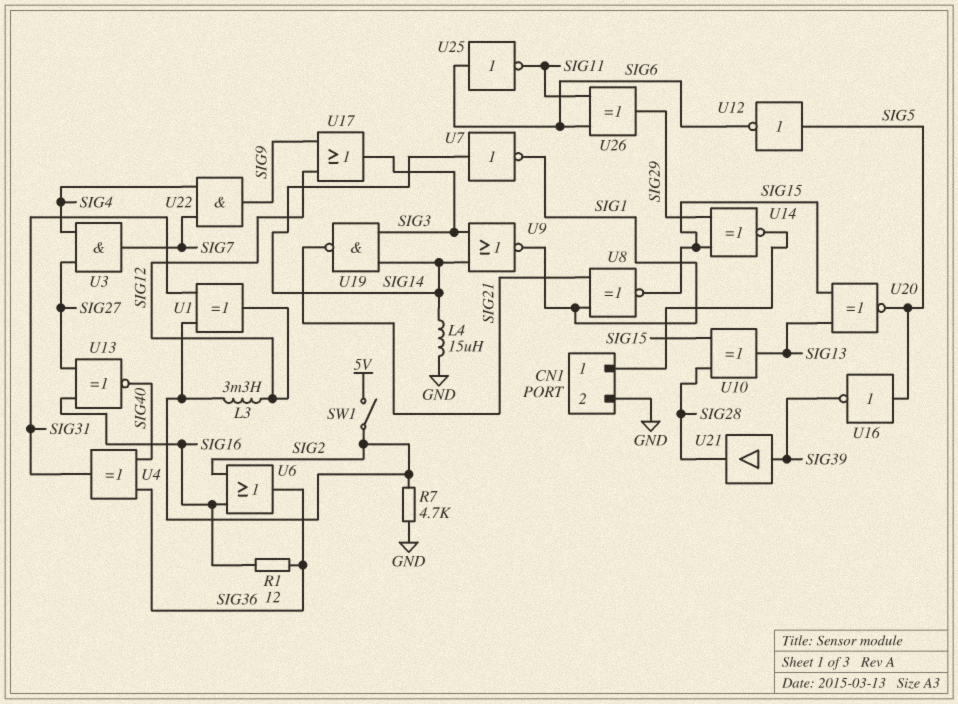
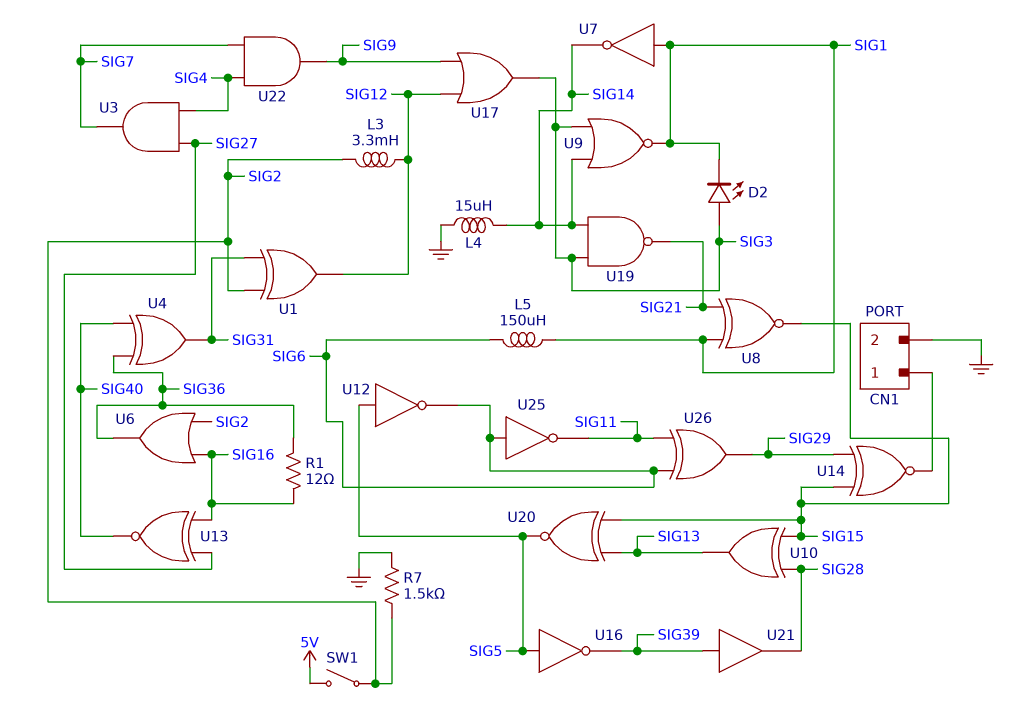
D2: none -> LED (A SIG3, K SIG1)
L5: none -> 150uH (SIG1, SIG6)
R7: 4.7k (GND, SIG2) -> 1.5k (GND, SIG2)
U7: NOT (in SIG14, out SIG1) -> NOT (in SIG1, out SIG14)

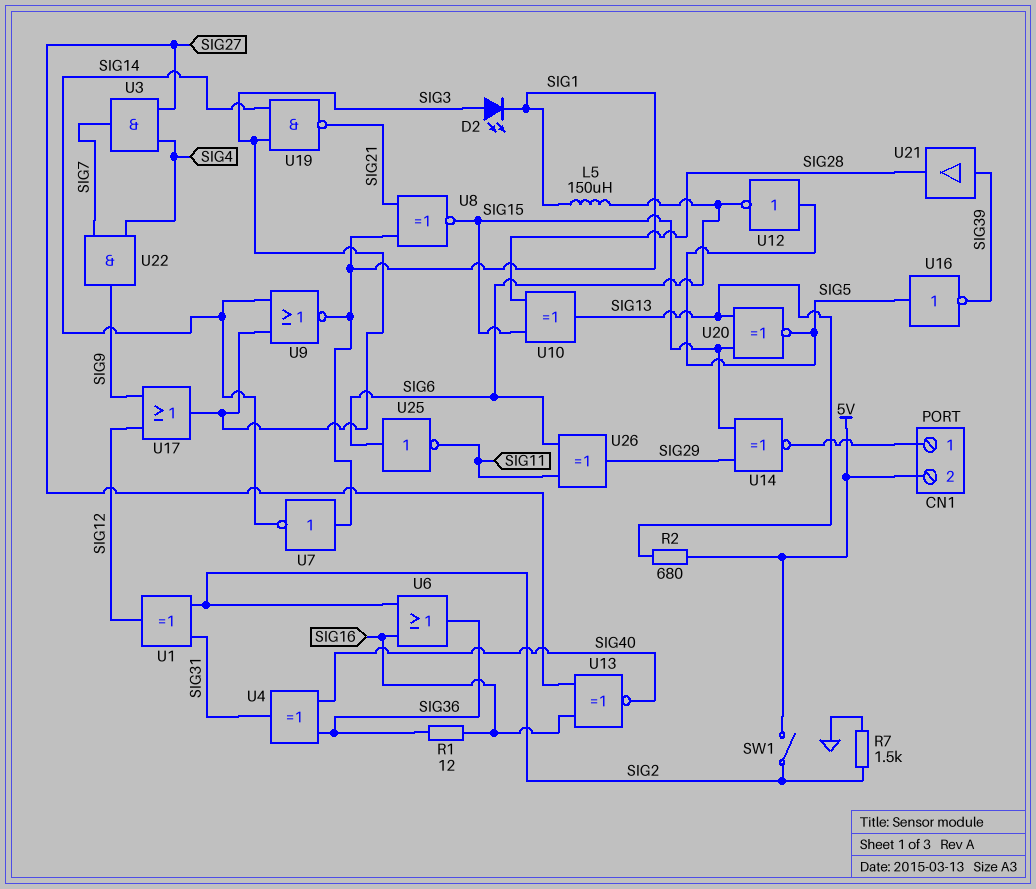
CN1 pin 2: GND -> 5V
L3: 3.3mH (SIG2, SIG12) -> none
L4: 15uH (GND, SIG14) -> none
R2: none -> 680 (5V, SIG13)

